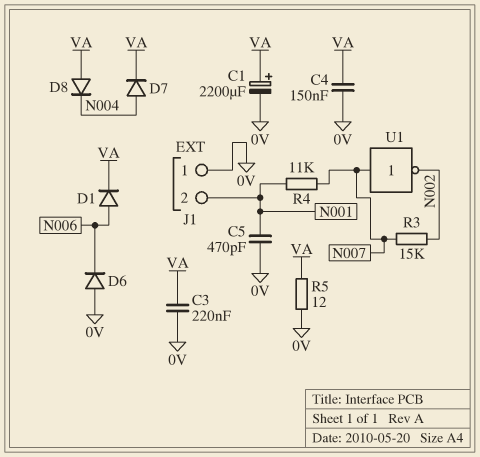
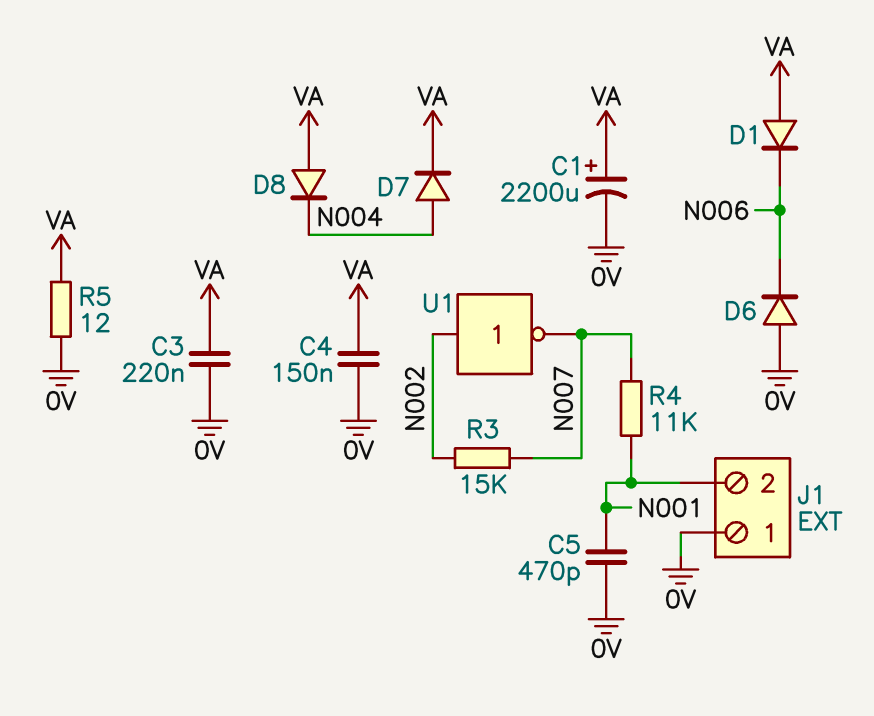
D1: diode (A N006, K VA) -> diode (A VA, K N006)
U1: NOT (in N007, out N002) -> NOT (in N002, out N007)

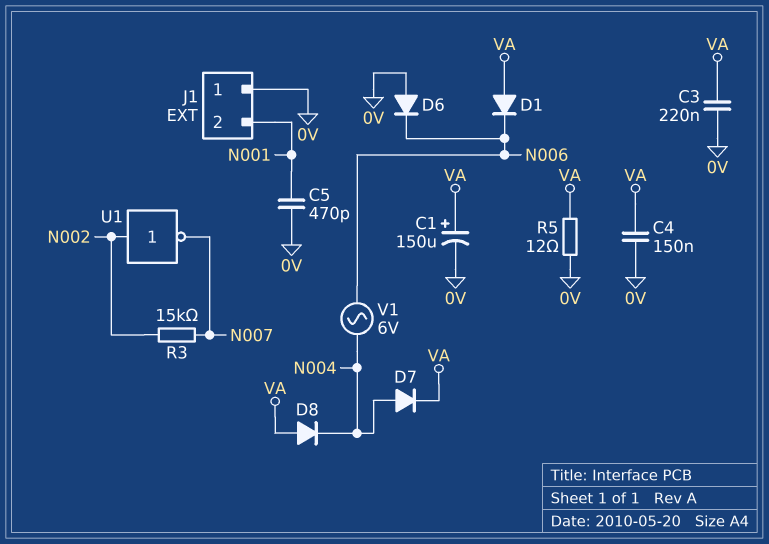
C1: 2200uF (plus VA, minus 0V) -> 150uF (plus VA, minus 0V)
R4: 11k (N001, N007) -> none
V1: none -> AC 6V (N004, N006)

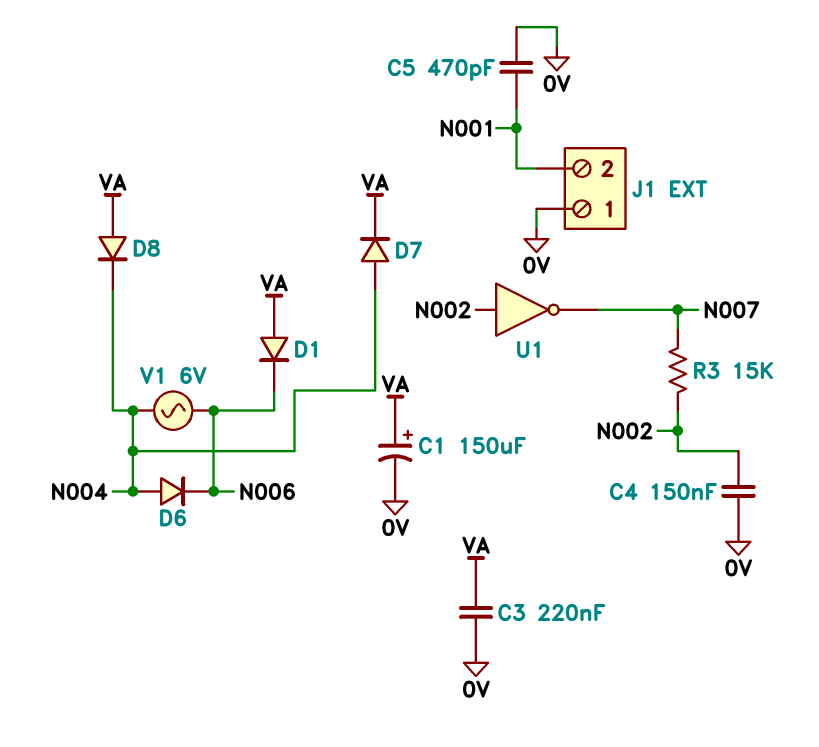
C4: 150nF (0V, VA) -> 150nF (0V, N002)
D6: diode (A 0V, K N006) -> diode (A N004, K N006)
R5: 12 (0V, VA) -> none

